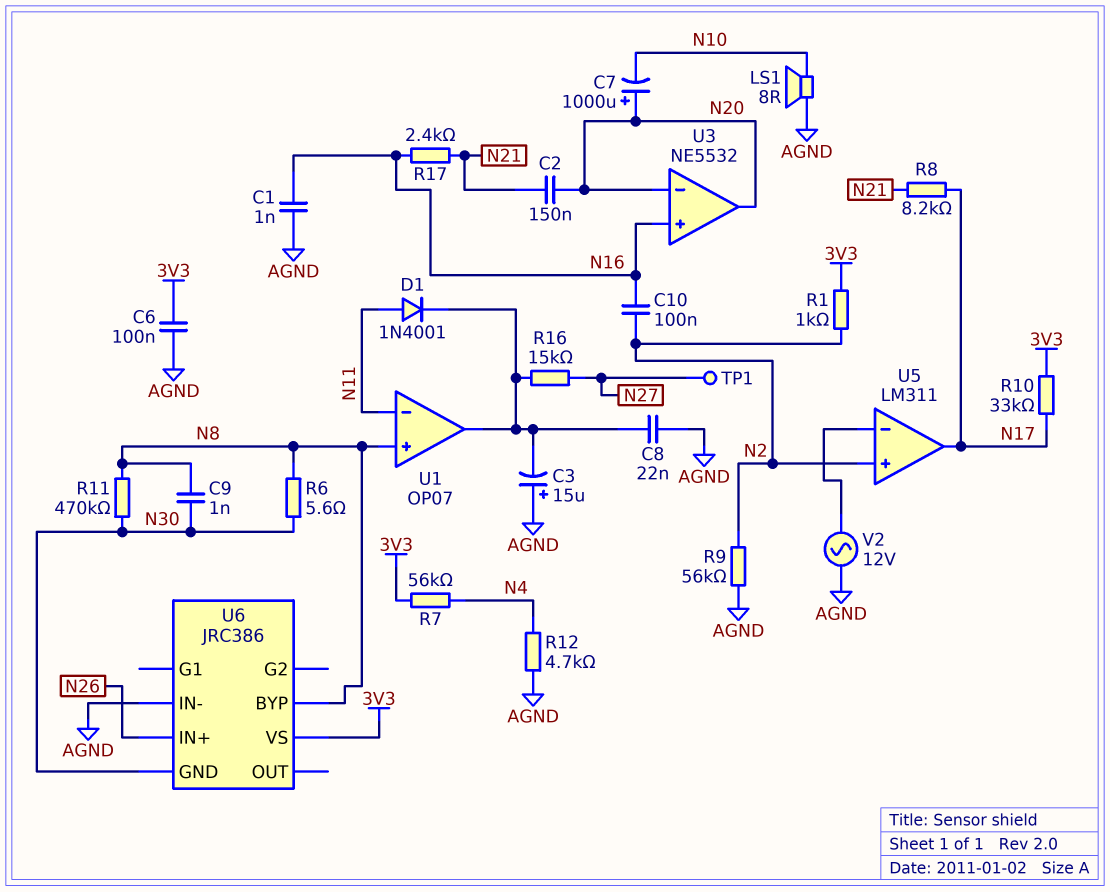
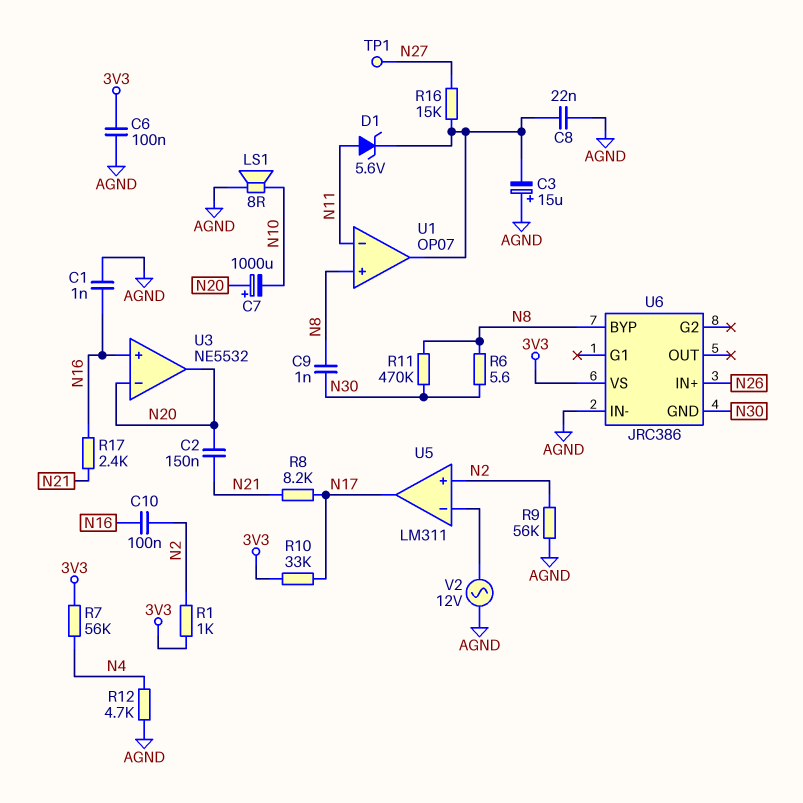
D1: diode 1N4001 (A N11, K U1/out) -> zener 5.6V (A N11, K U1/out)

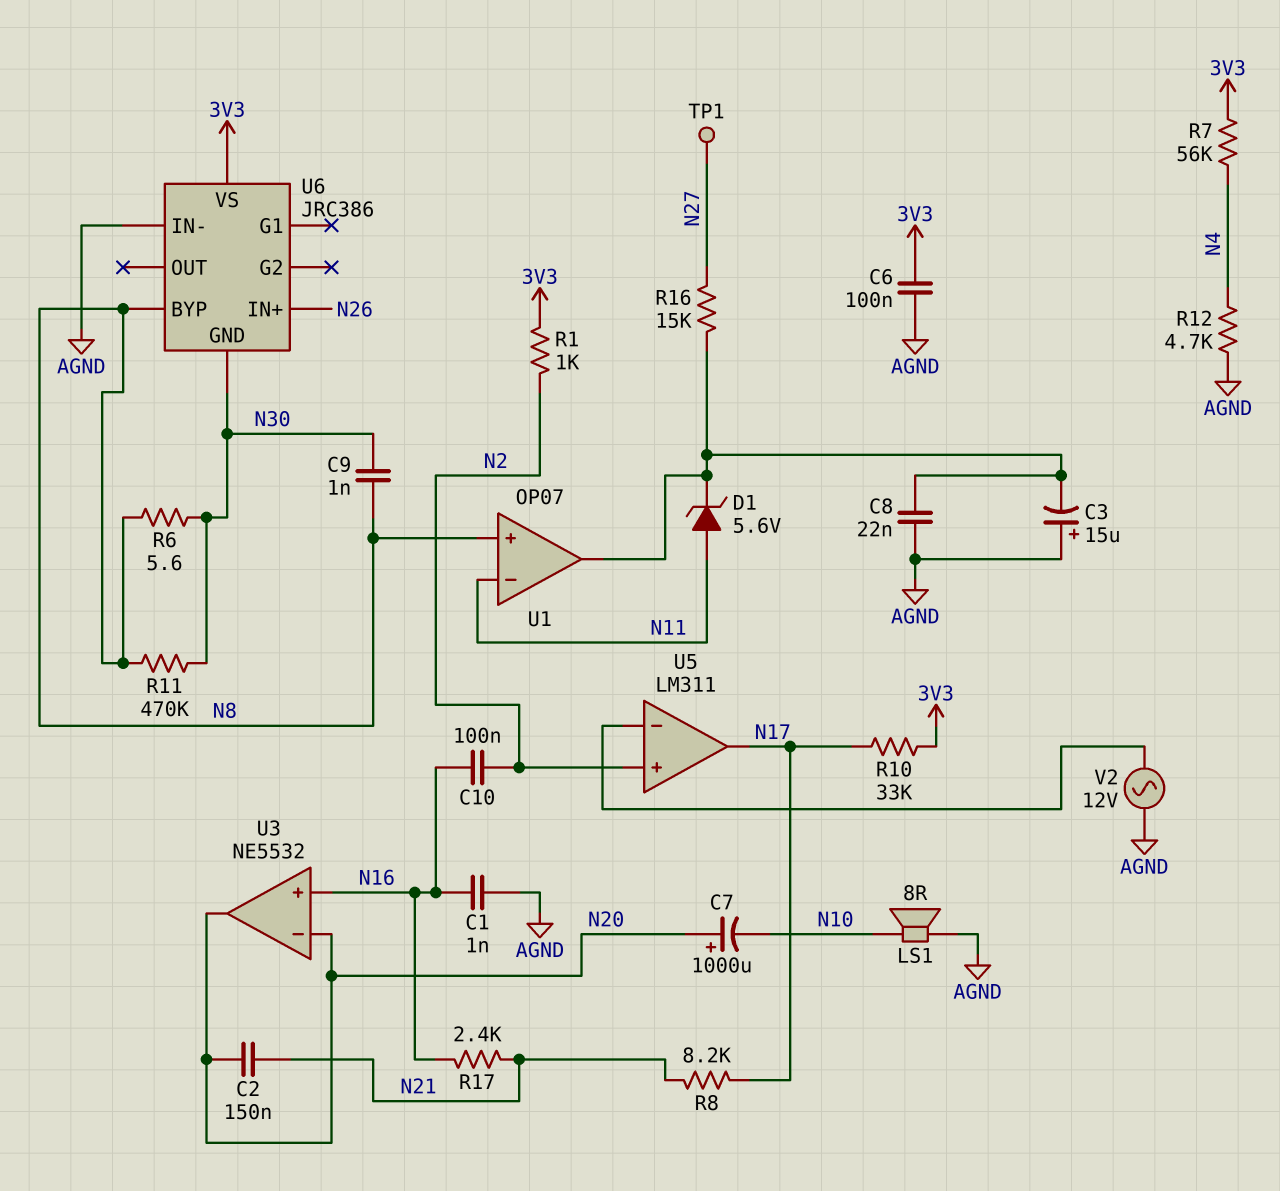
R9: 56k (AGND, N2) -> none

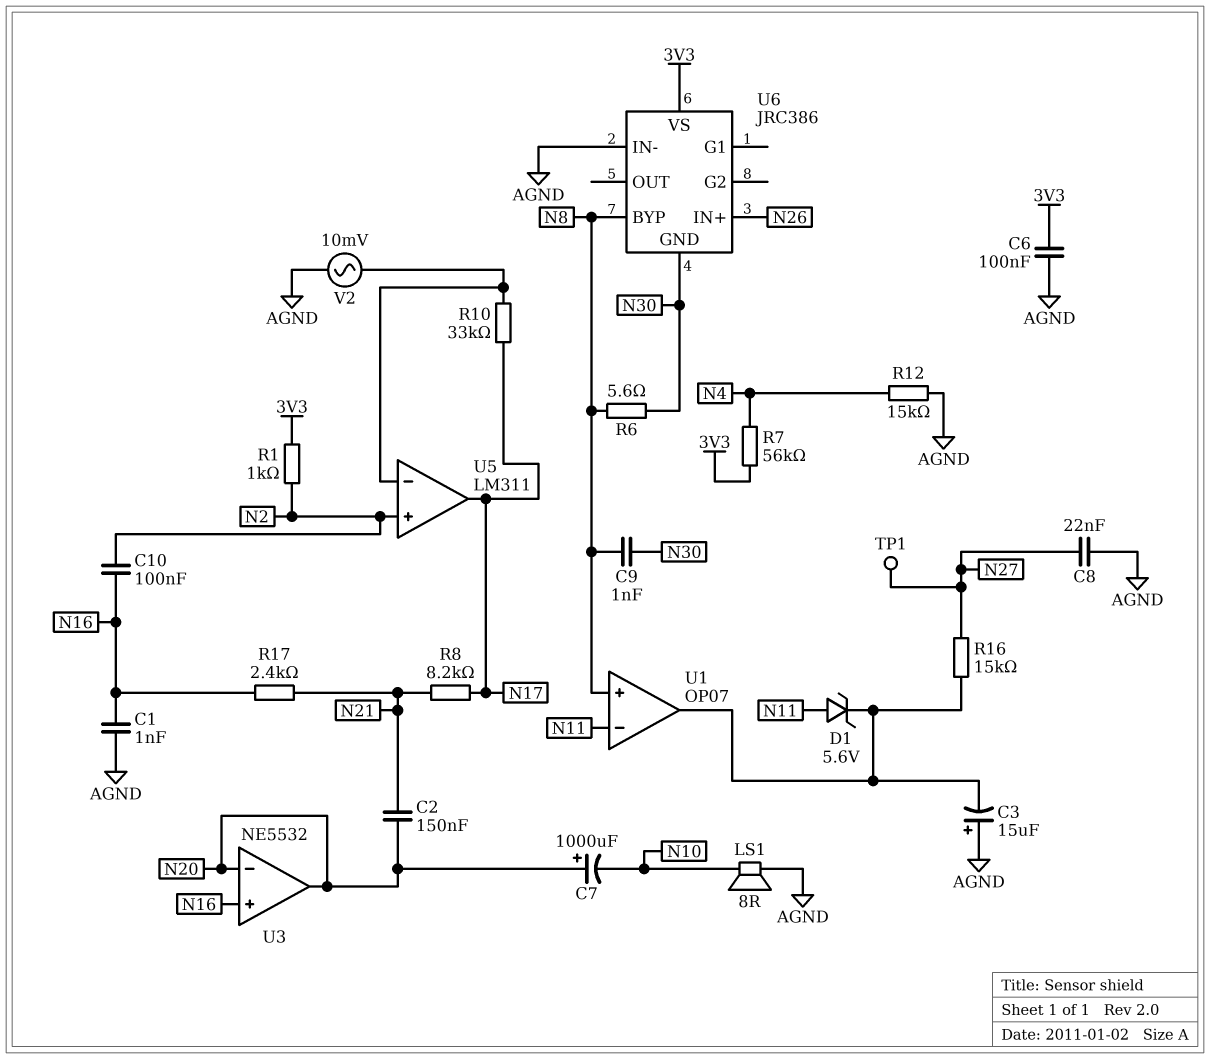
C8: 22nF (AGND, U1/out) -> 22nF (AGND, N27)
R10: 33k (3V3, N17) -> 33k (N17, U5/in-)
R11: 470k (N8, N30) -> none
R12: 4.7k (AGND, N4) -> 15k (AGND, N4)
V2: AC 12V (AGND, U5/in-) -> AC 10mV (AGND, U5/in-)

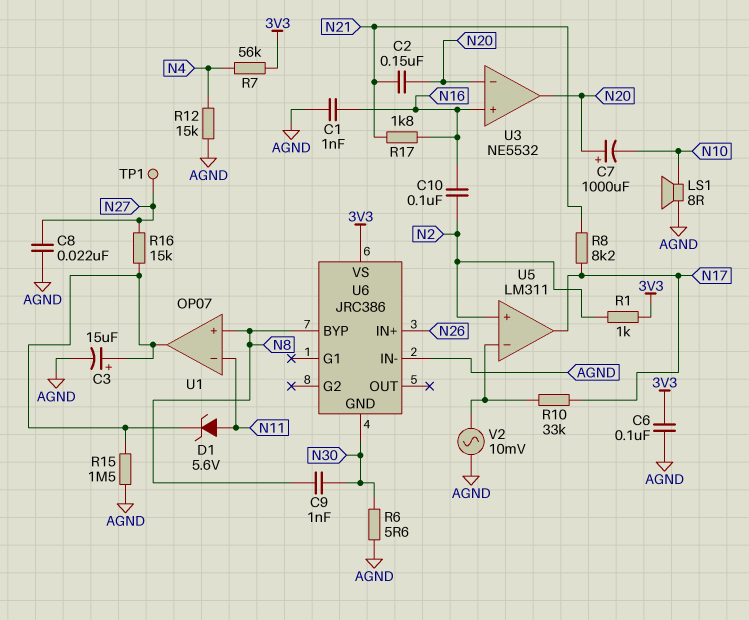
C3: 15uF (plus AGND, minus U1/out) -> 15uF (plus U1/out, minus AGND)
R6: 5.6 (N8, N30) -> 5.6 (AGND, N30)
R15: none -> 1.5M (AGND, U1/out)
R17: 2.4k (N16, N21) -> 1.8k (N16, N21)

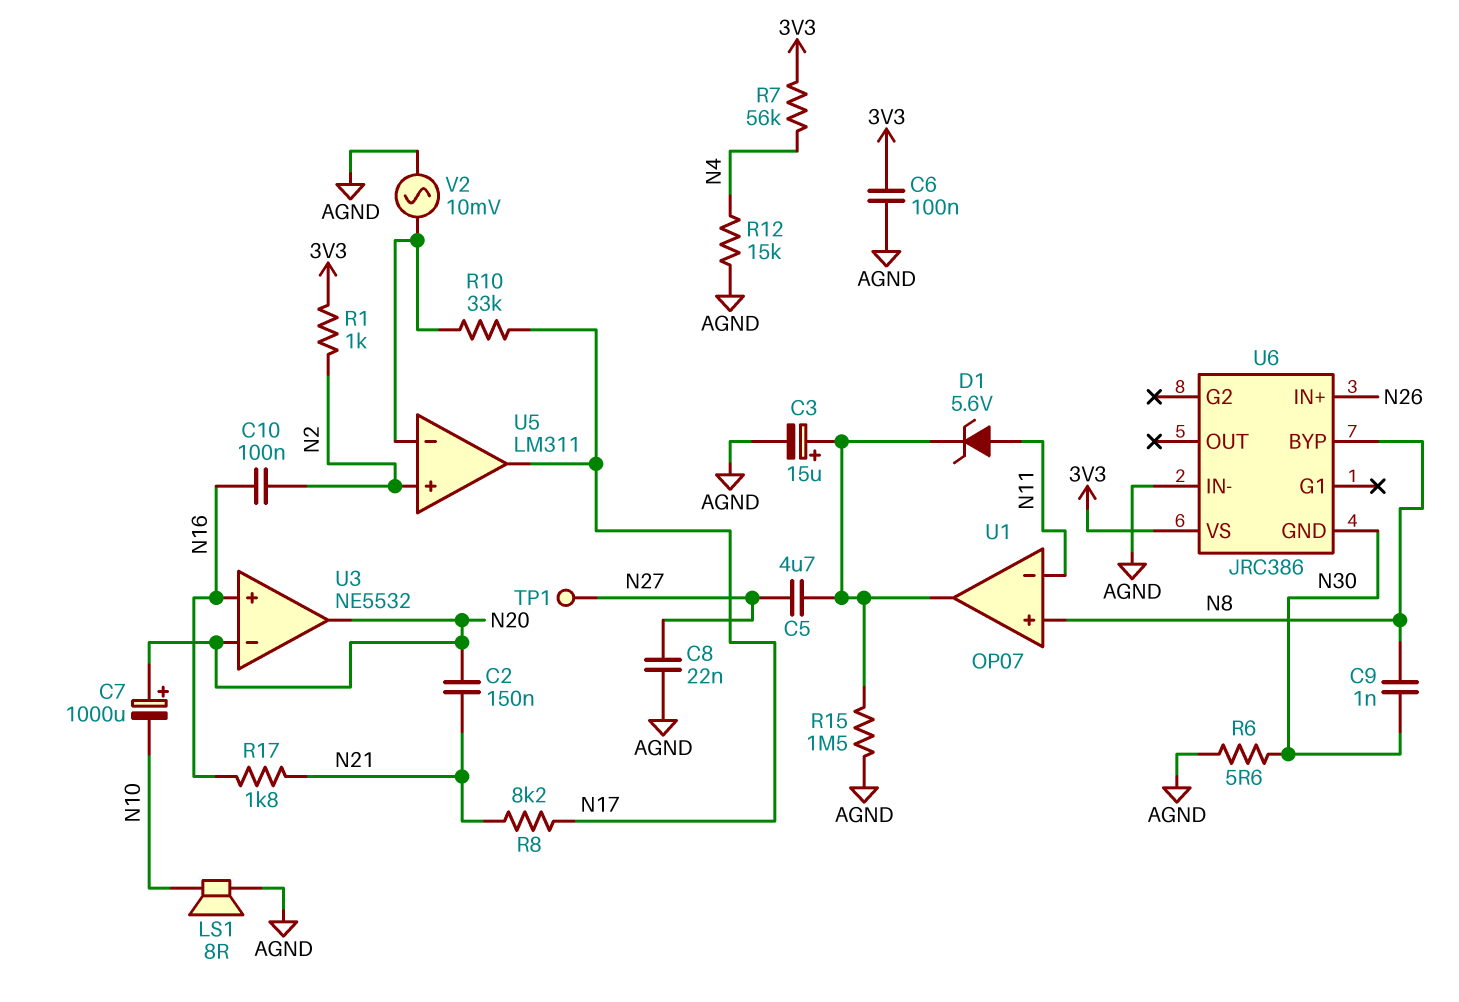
C1: 1nF (AGND, N16) -> none
C5: none -> 4.7uF (N27, U1/out)
R16: 15k (N27, U1/out) -> none

